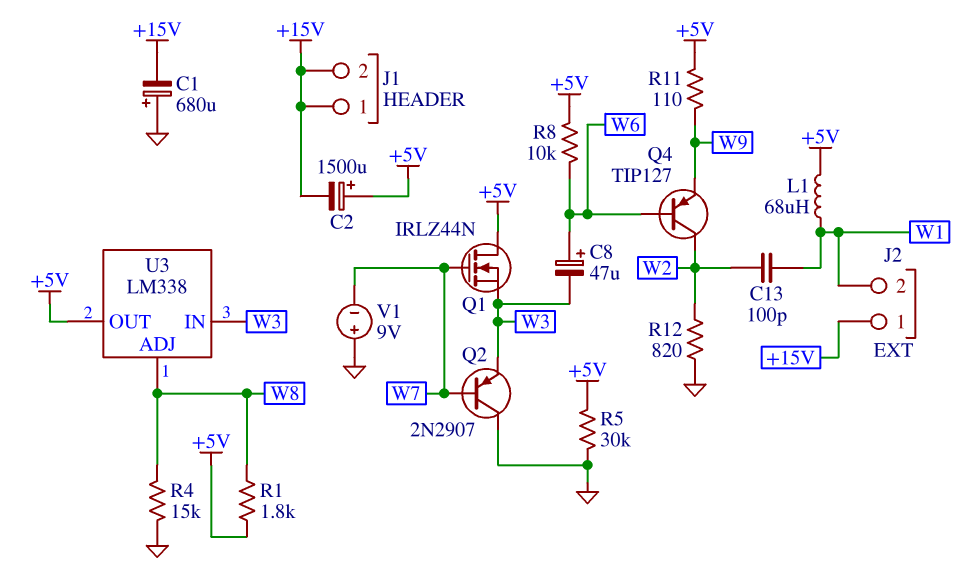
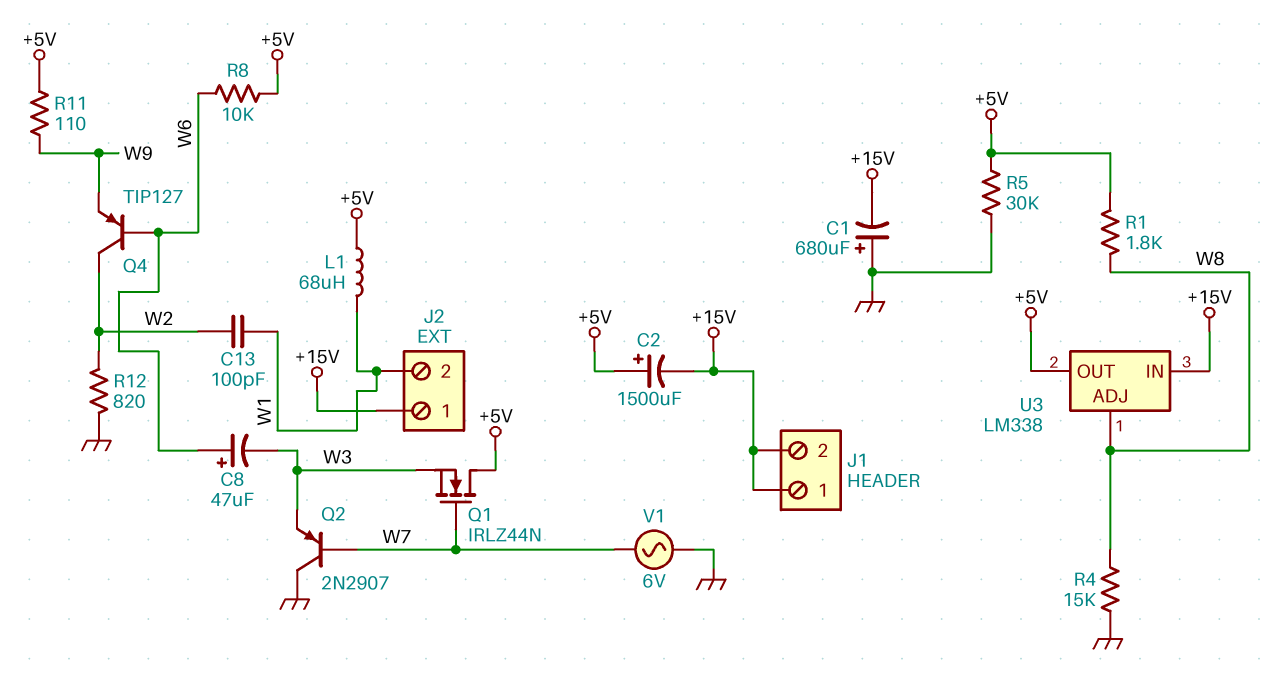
U3 pin IN: W3 -> +15V
V1: 9V (plus GND, minus W7) -> AC 6V (GND, W7)

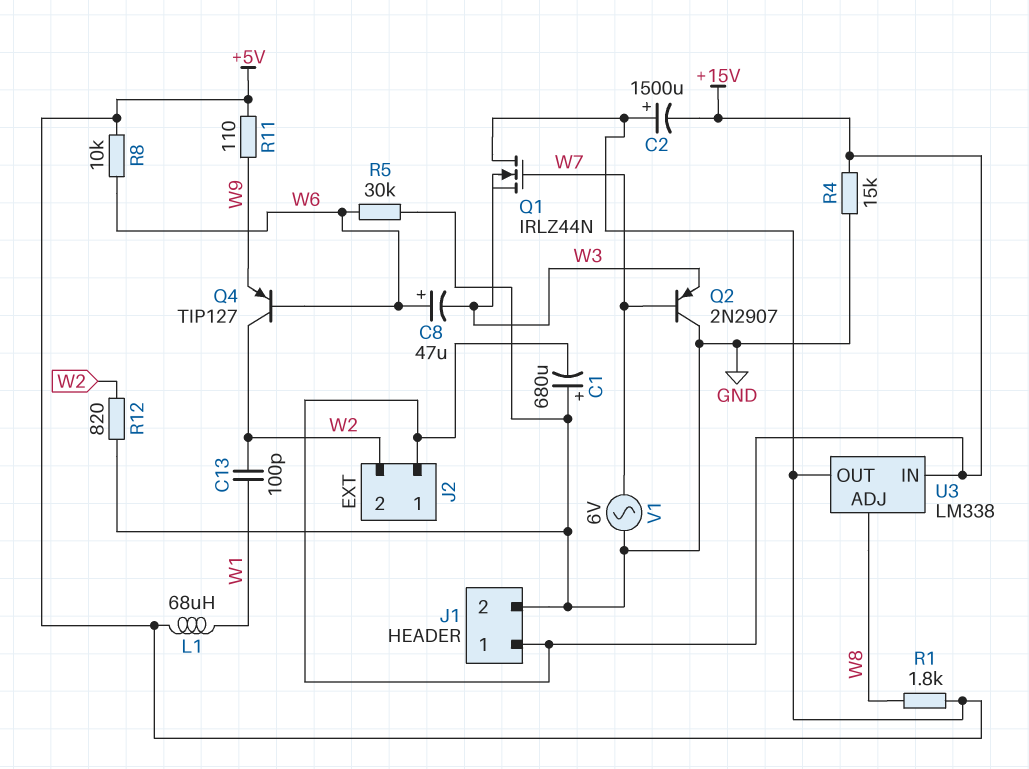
J1 pin 2: +15V -> GND
J2 pin 2: W1 -> W2
R4: 15k (GND, W8) -> 15k (+15V, GND)
R5: 30k (+5V, GND) -> 30k (GND, W6)

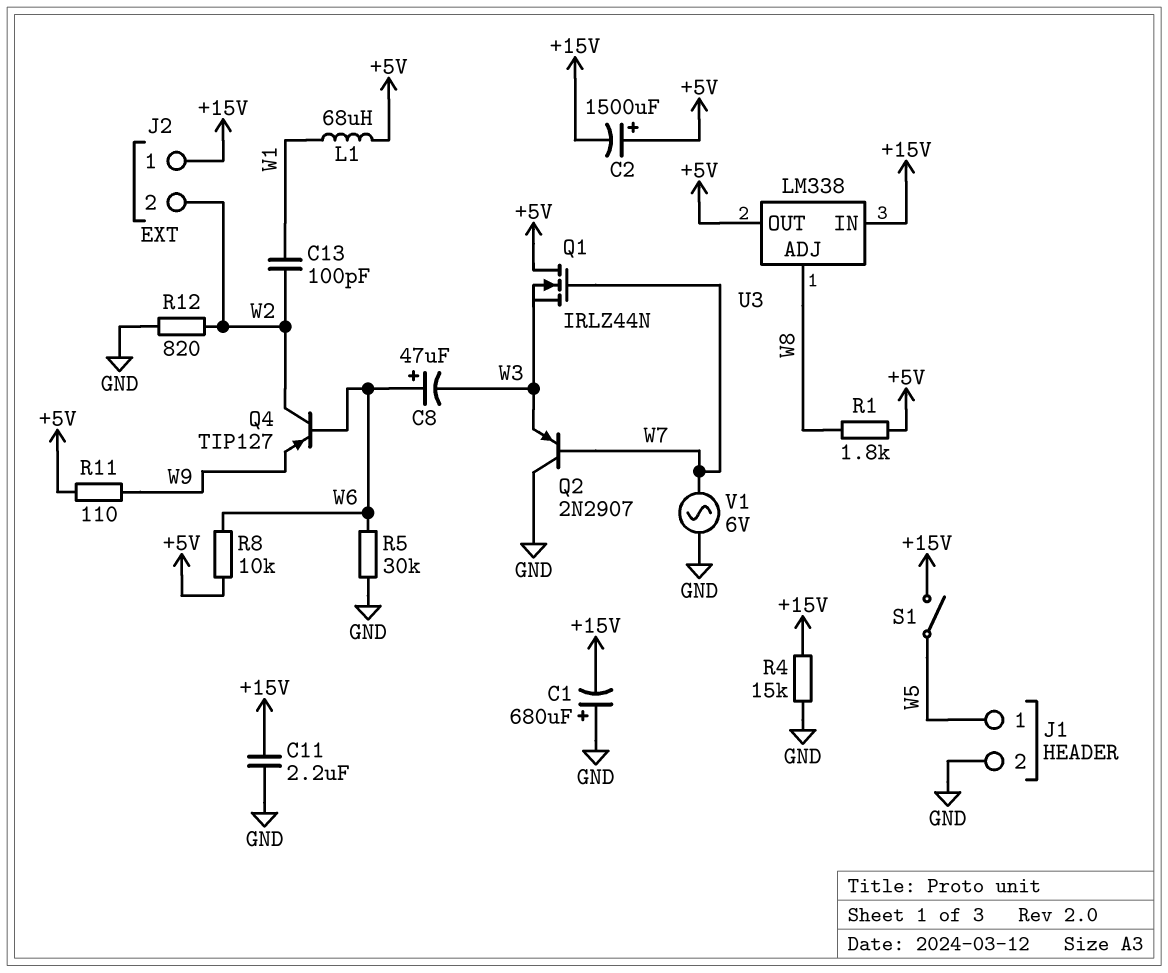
C11: none -> 2.2uF (+15V, GND)
J1 pin 1: +15V -> W5
S1: none -> switch (+15V, W5)

